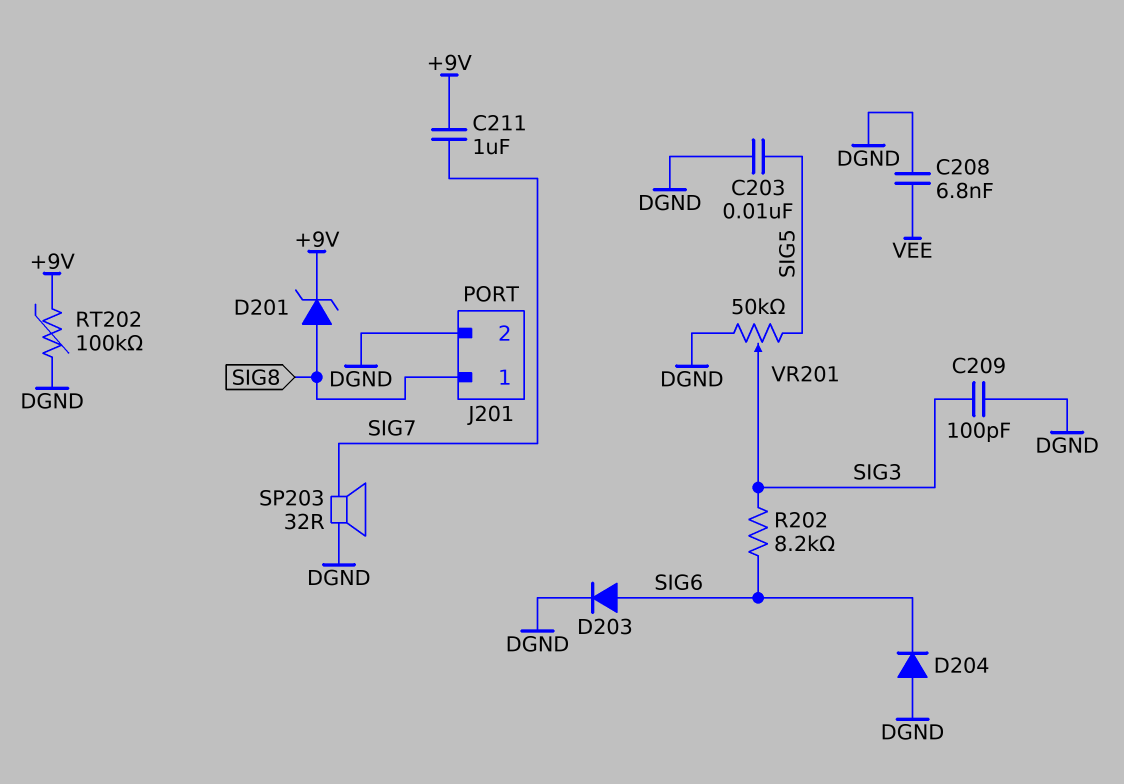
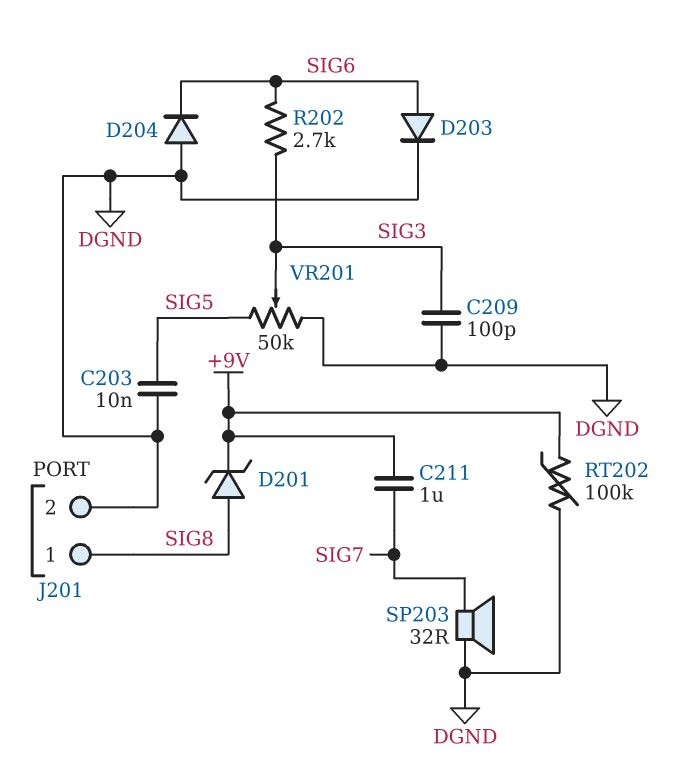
C208: 6.8nF (DGND, VEE) -> none
R202: 8.2k (SIG3, SIG6) -> 2.7k (SIG3, SIG6)

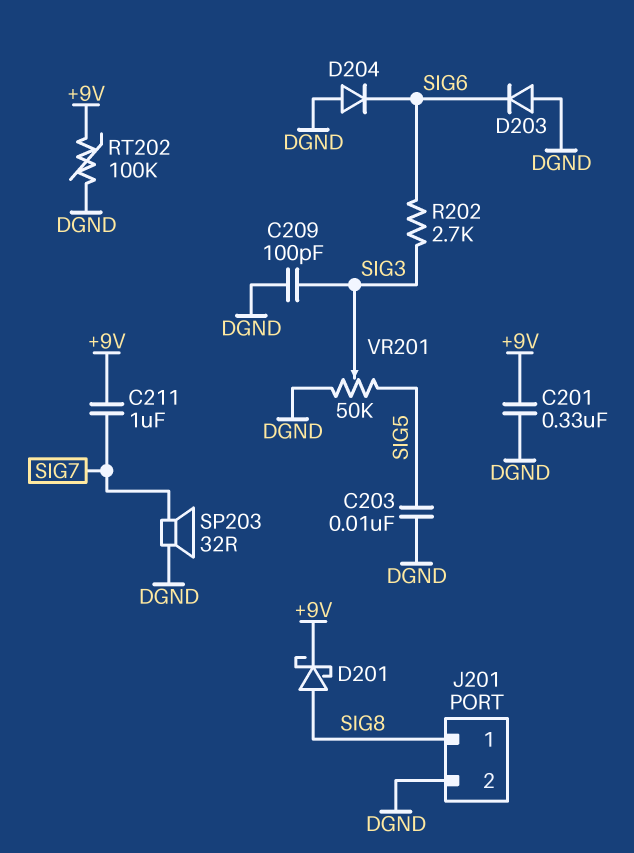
C201: none -> 330nF (+9V, DGND)
D201: zener (A SIG8, K +9V) -> schottky (A SIG8, K +9V)
D203: diode (A SIG6, K DGND) -> diode (A DGND, K SIG6)

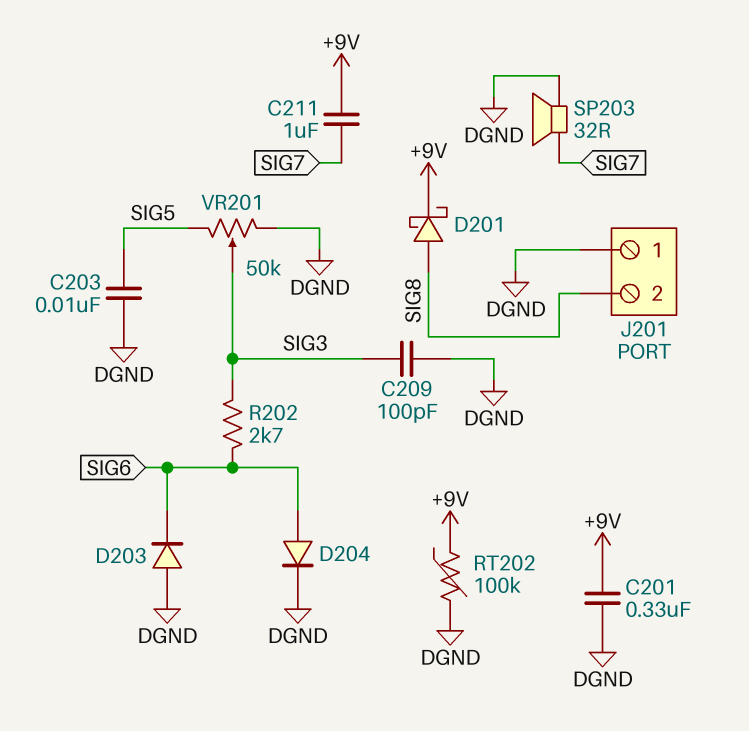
D204: diode (A DGND, K SIG6) -> diode (A SIG6, K DGND)
J201 pin 1: SIG8 -> DGND
J201 pin 2: DGND -> SIG8

